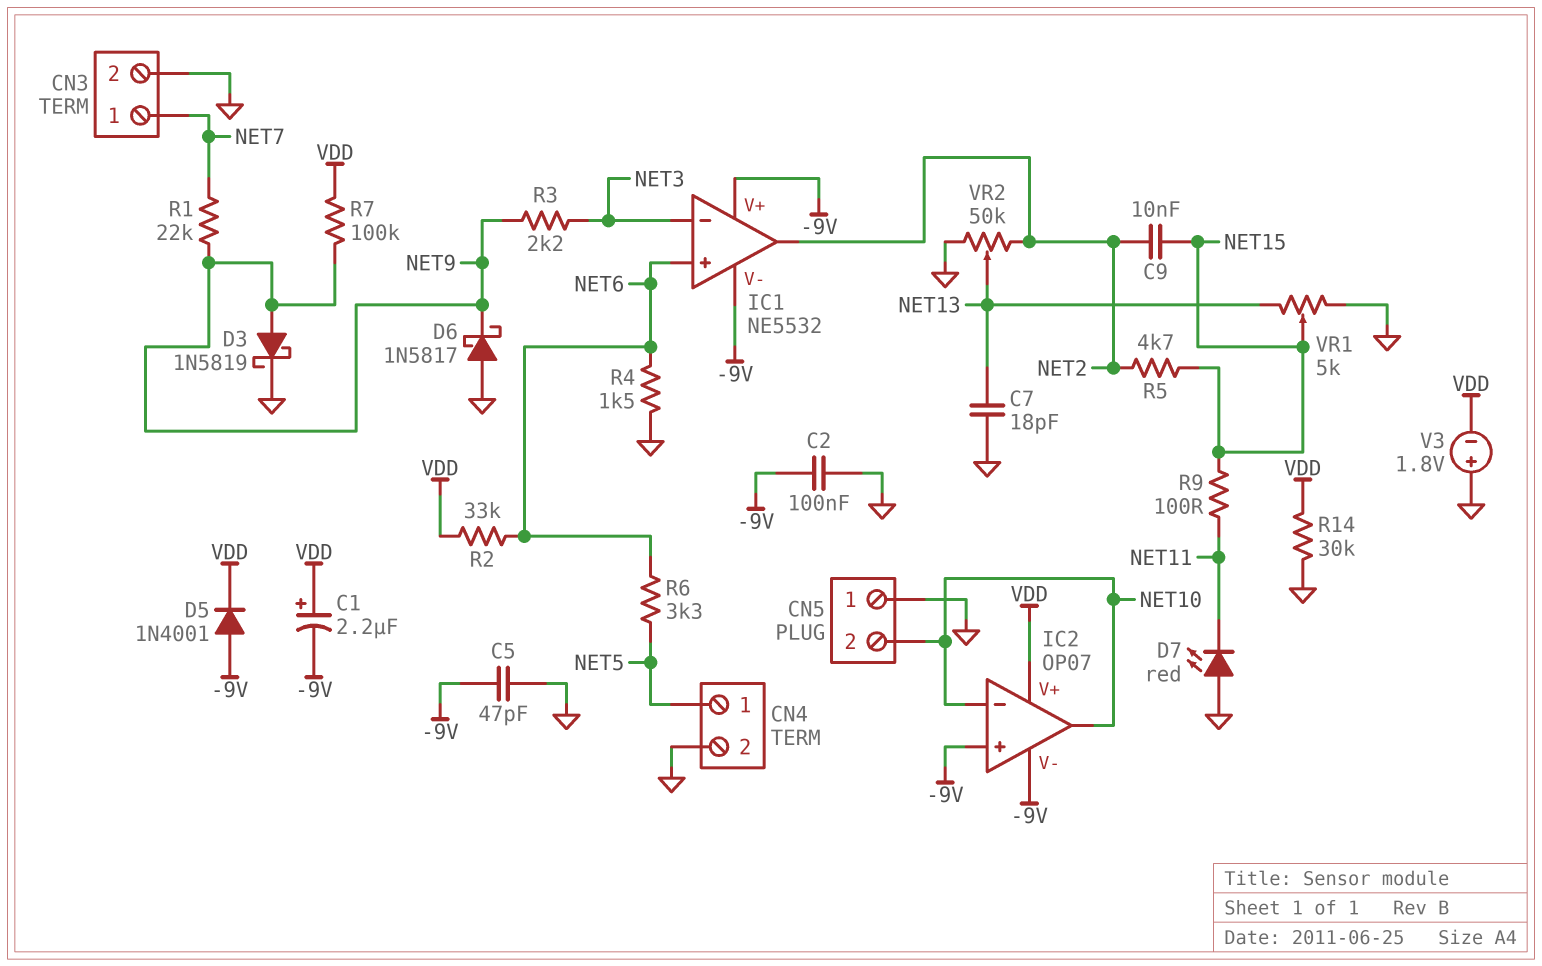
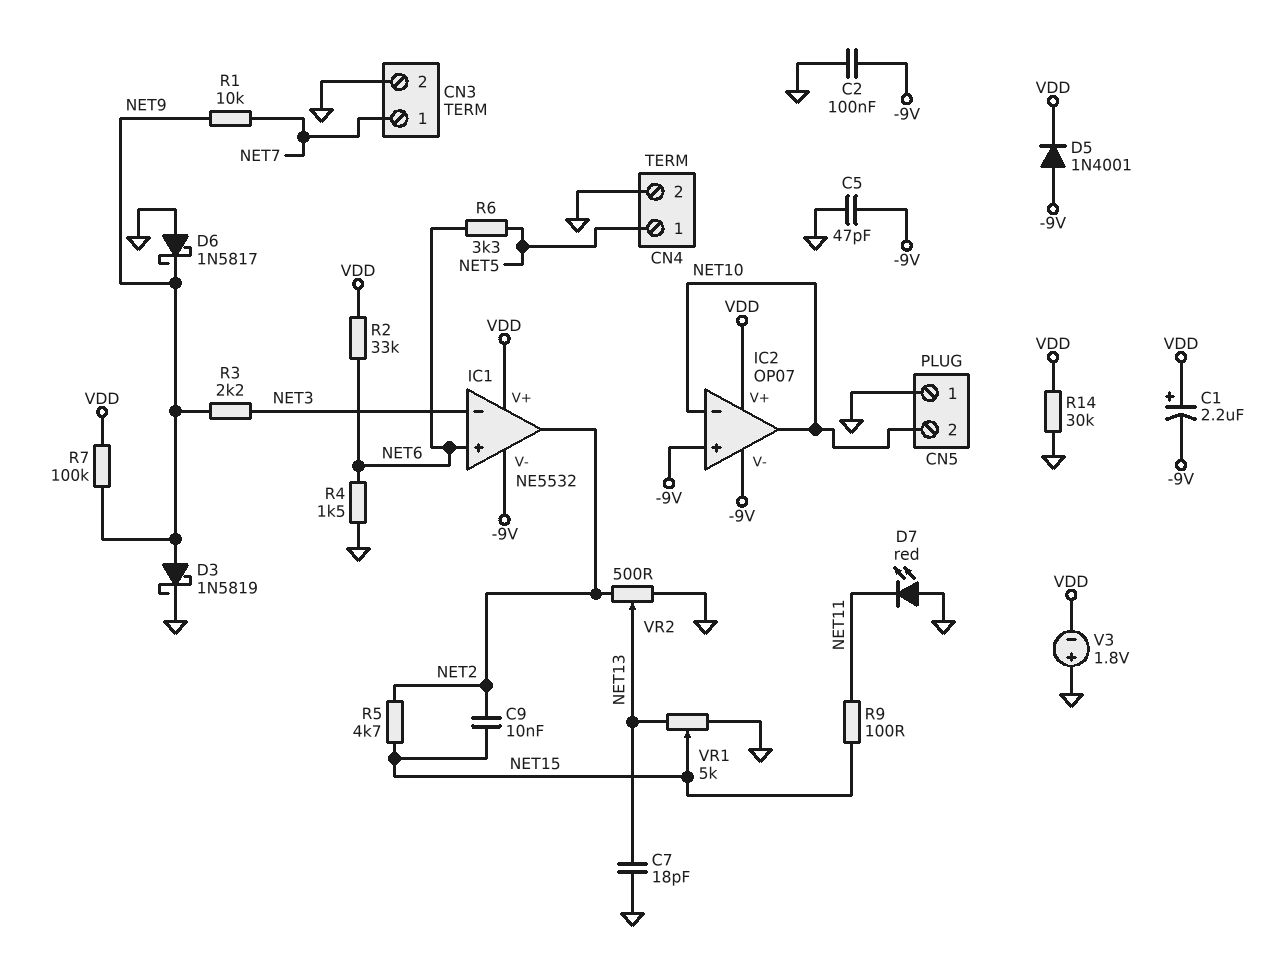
IC1 pin V+: -9V -> VDD
R1: 22k (NET7, NET9) -> 10k (NET7, NET9)
VR2: 50k (GND, NET2, wiper NET13) -> 500 (GND, NET2, wiper NET13)

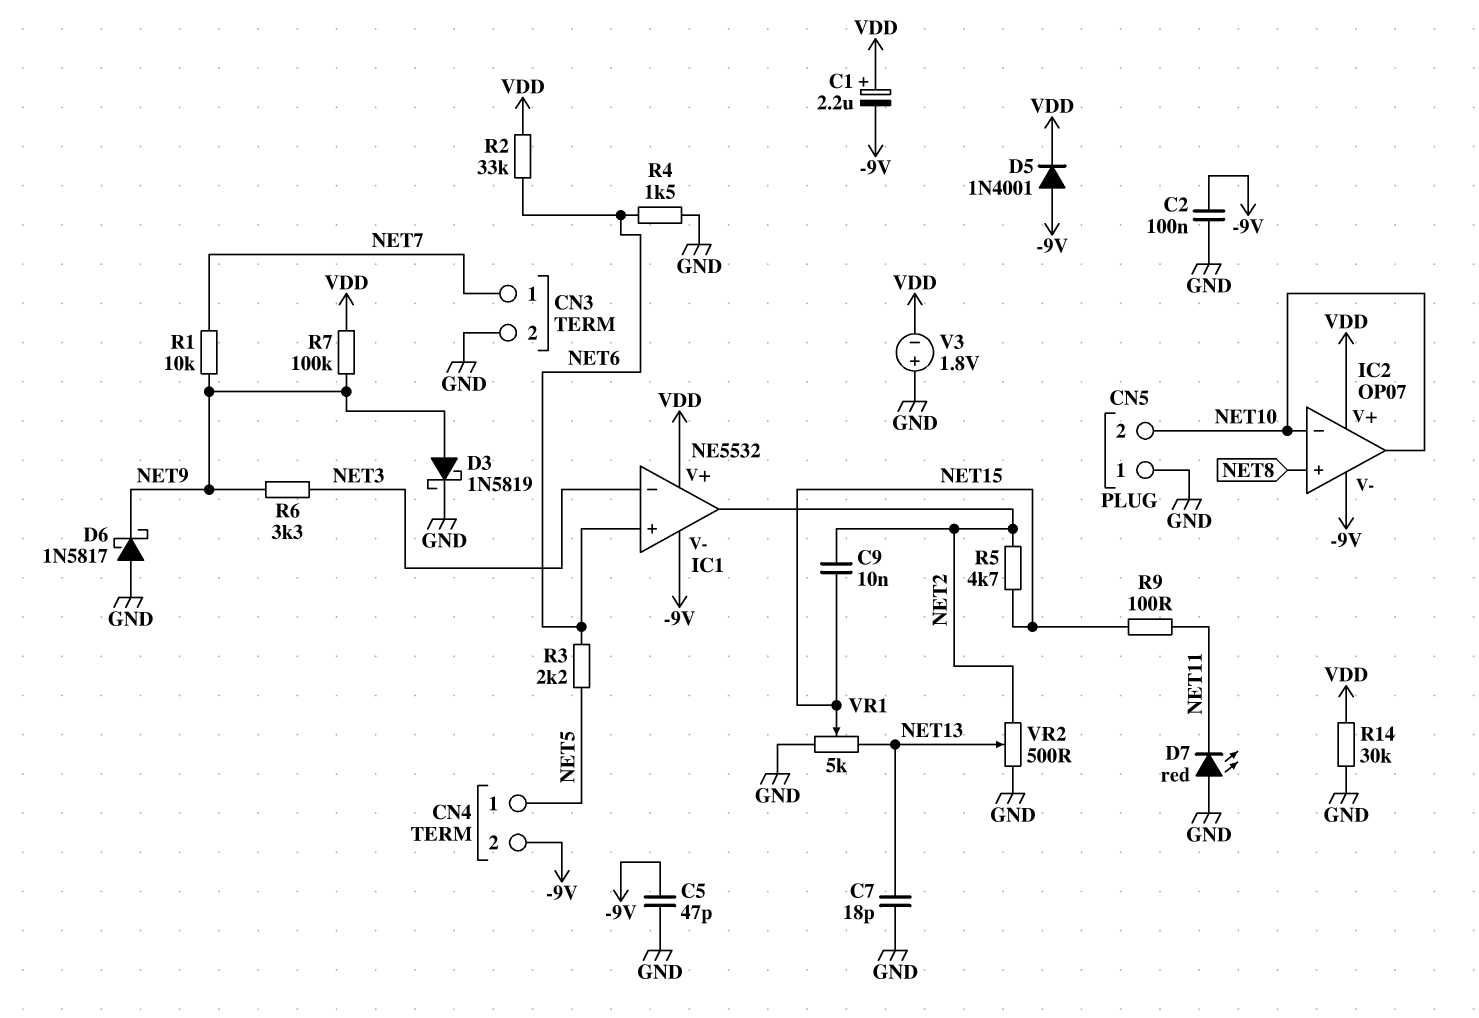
CN4 pin 2: GND -> -9V
IC2 pin in+: -9V -> NET8
R3: 2.2k (NET3, NET9) -> 2.2k (NET5, NET6)
R6: 3.3k (NET5, NET6) -> 3.3k (NET3, NET9)

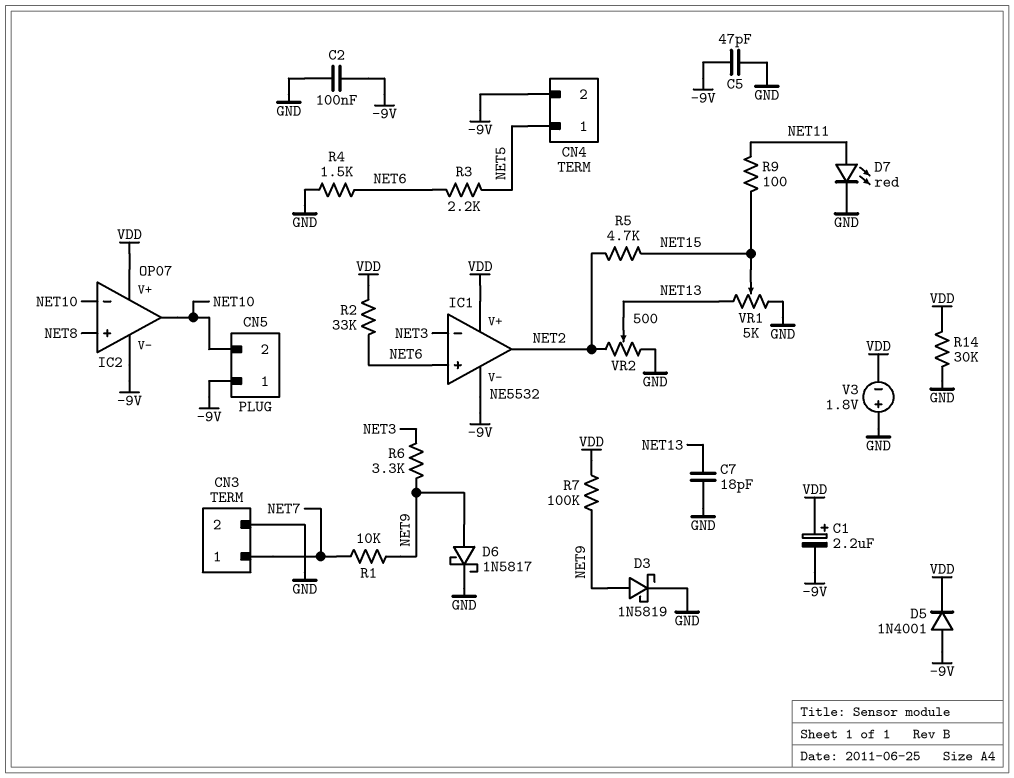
C9: 10nF (NET2, NET15) -> none
CN5 pin 1: GND -> -9V
D6: schottky 1N5817 (A GND, K NET9) -> schottky 1N5817 (A NET9, K GND)
D7: LED red (A GND, K NET11) -> LED red (A NET11, K GND)

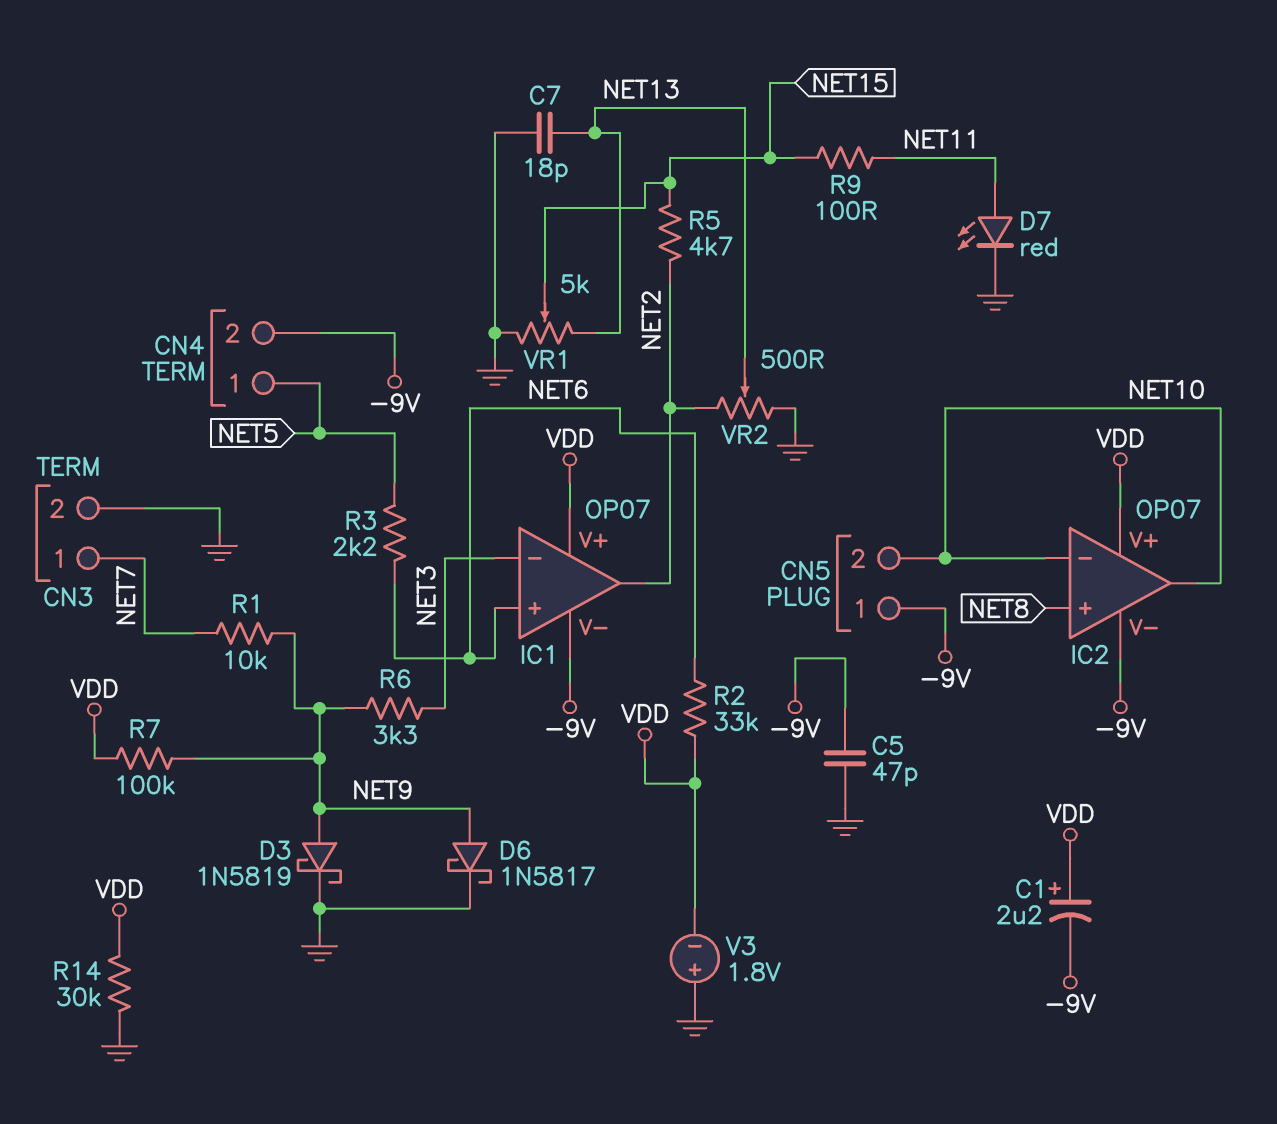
C2: 100nF (-9V, GND) -> none
D5: diode 1N4001 (A -9V, K VDD) -> none
IC1: NE5532 -> OP07
R4: 1.5k (GND, NET6) -> none

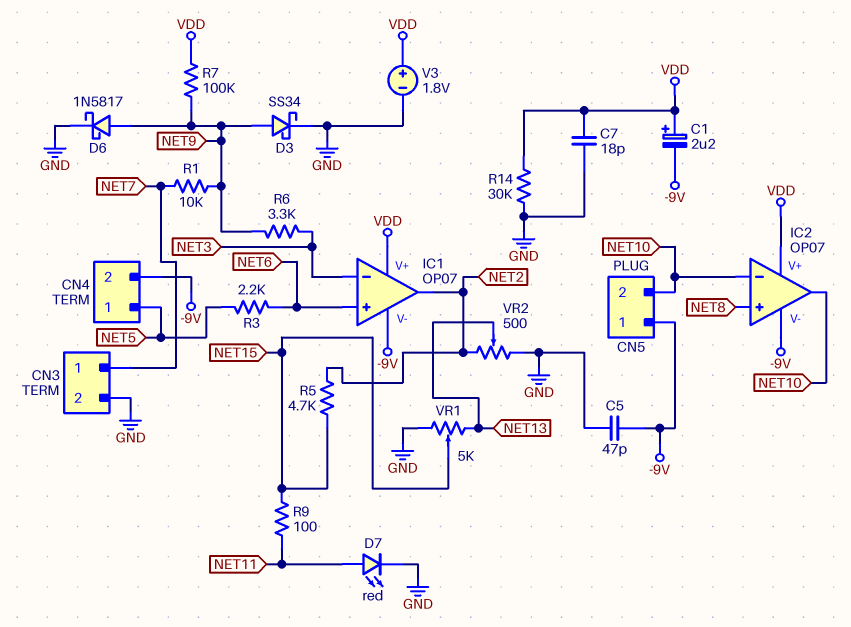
C7: 18pF (GND, NET13) -> 18pF (GND, VDD)
D3: schottky 1N5819 (A NET9, K GND) -> schottky SS34 (A NET9, K GND)
R2: 33k (NET6, VDD) -> none
V3: 1.8V (plus GND, minus VDD) -> 1.8V (plus VDD, minus GND)

